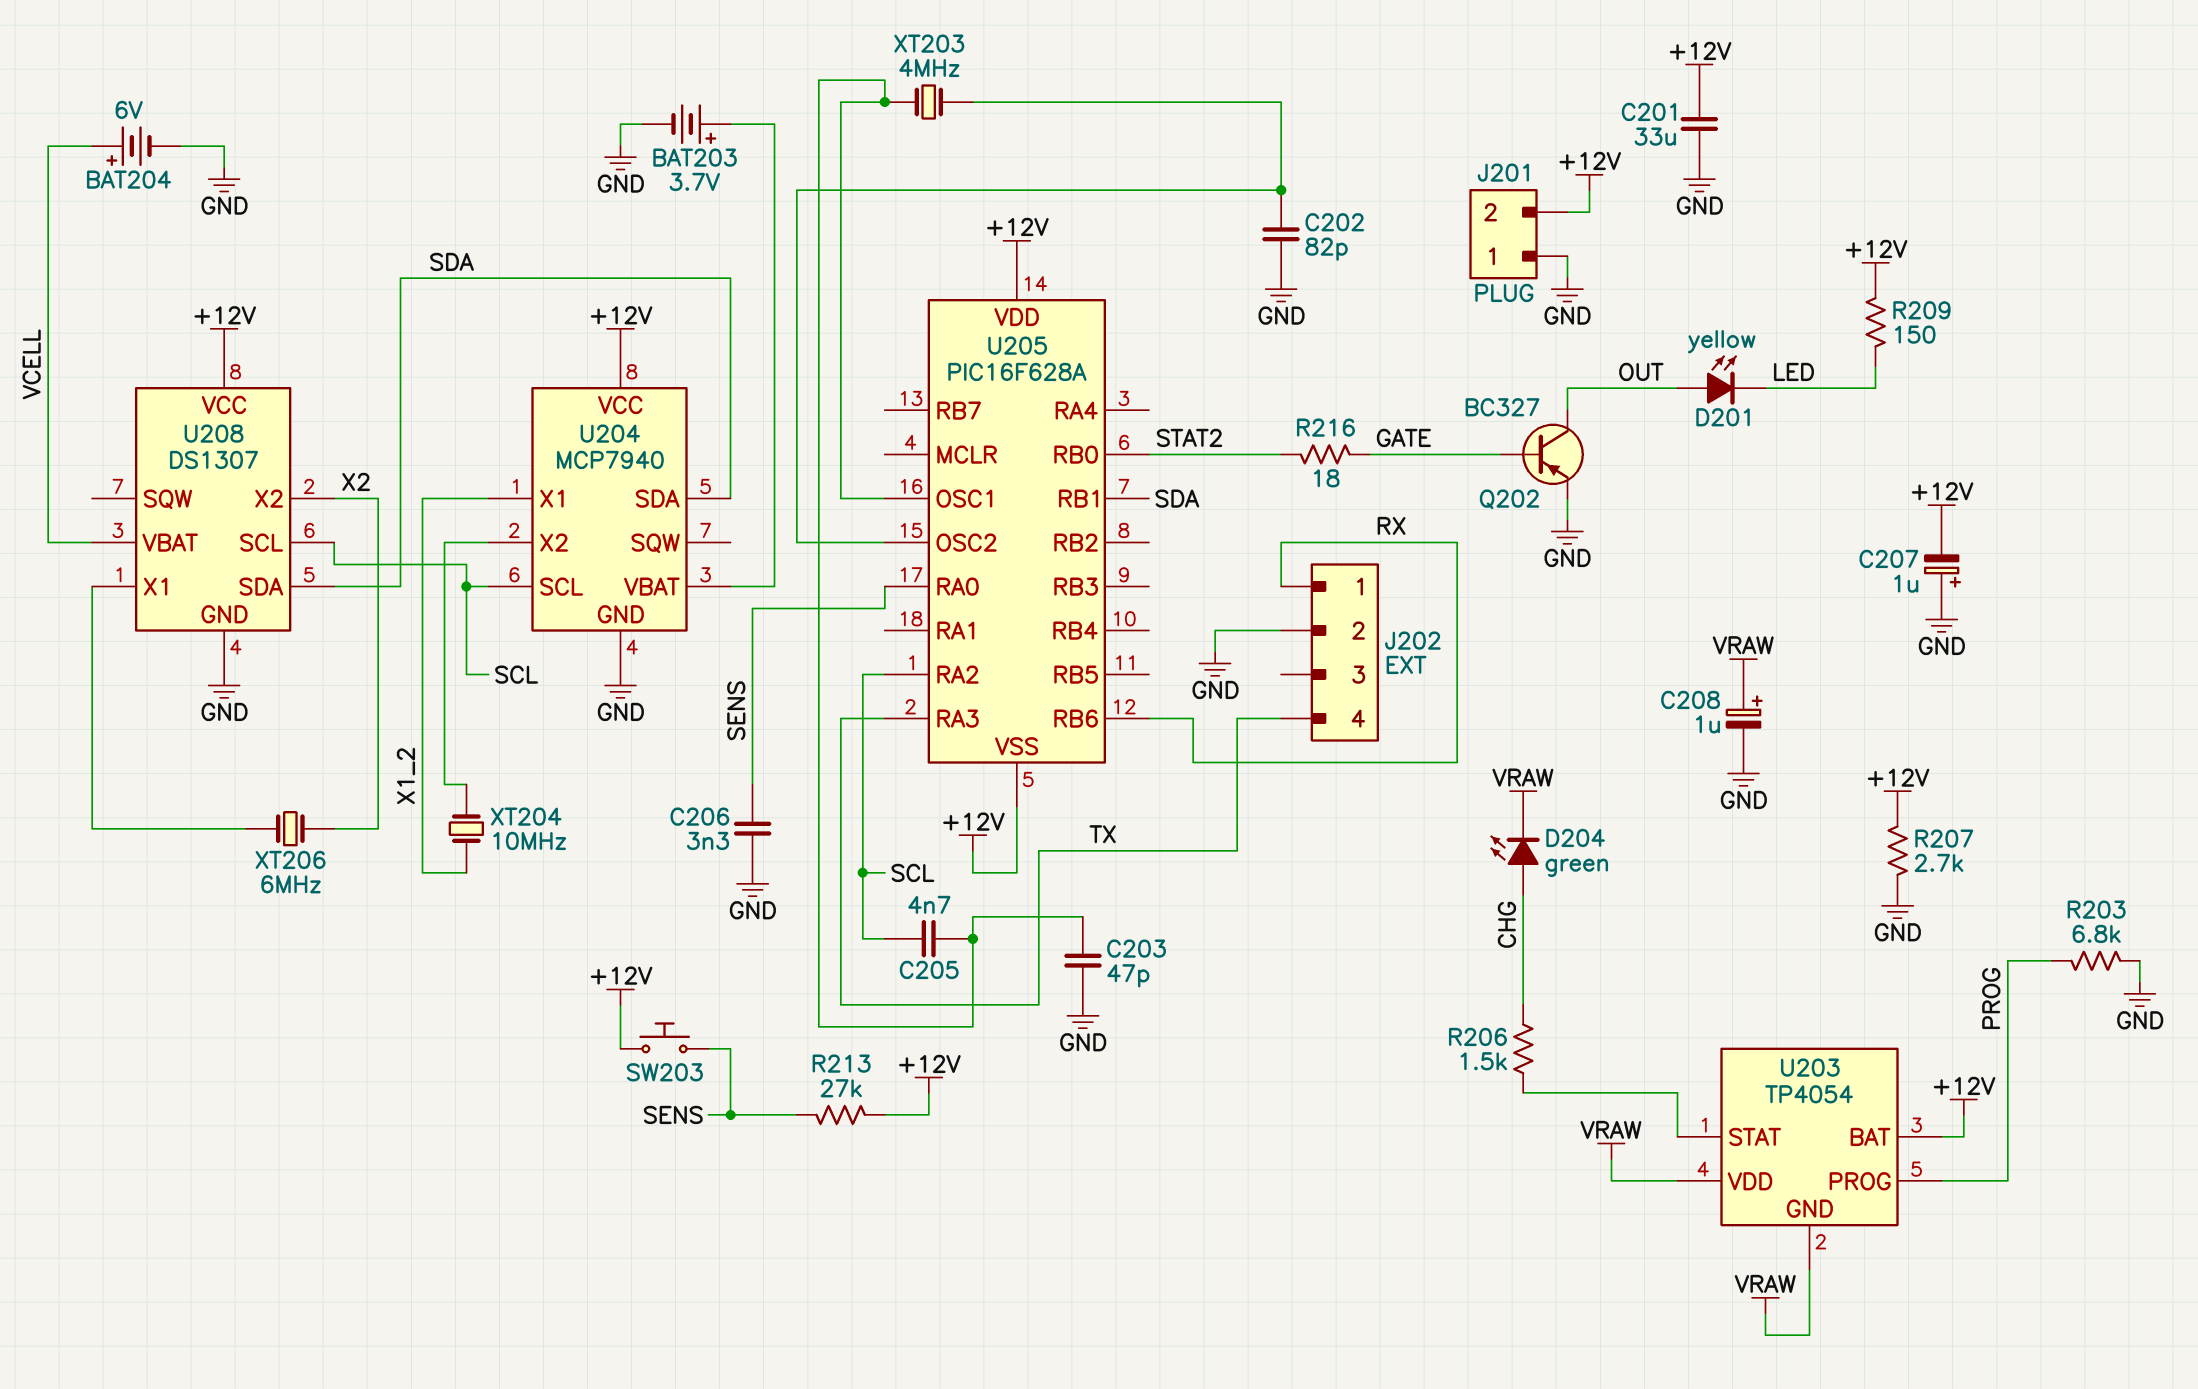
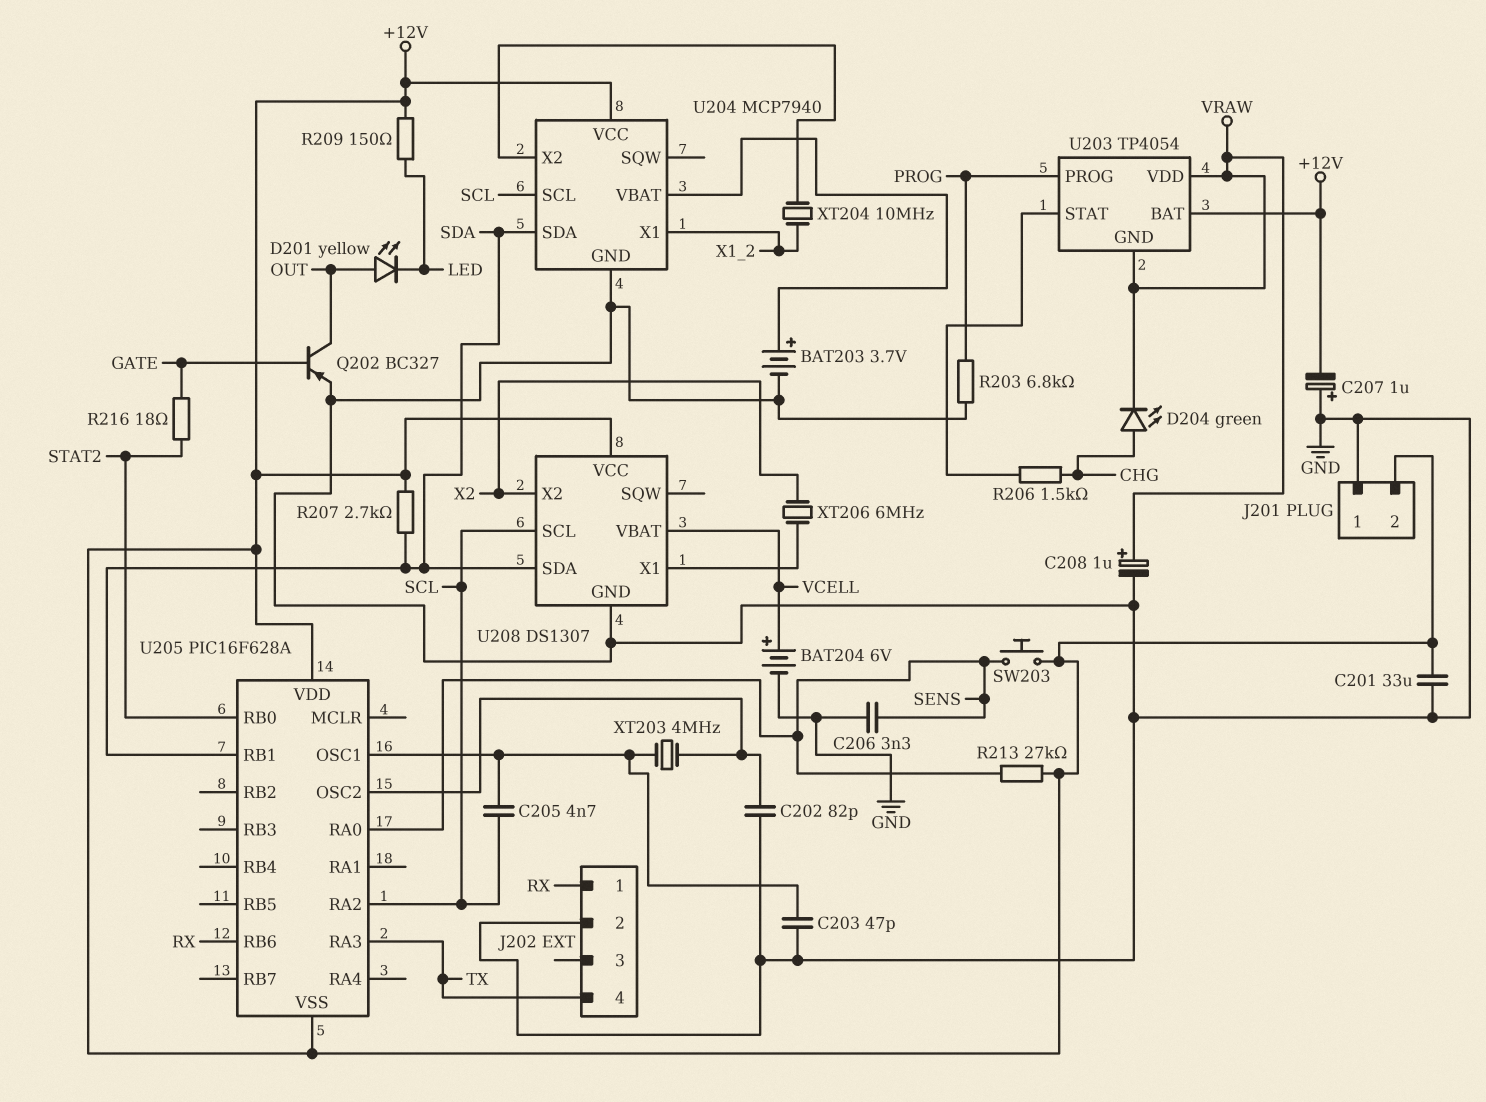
R207: 2.7k (+12V, GND) -> 2.7k (+12V, SDA)

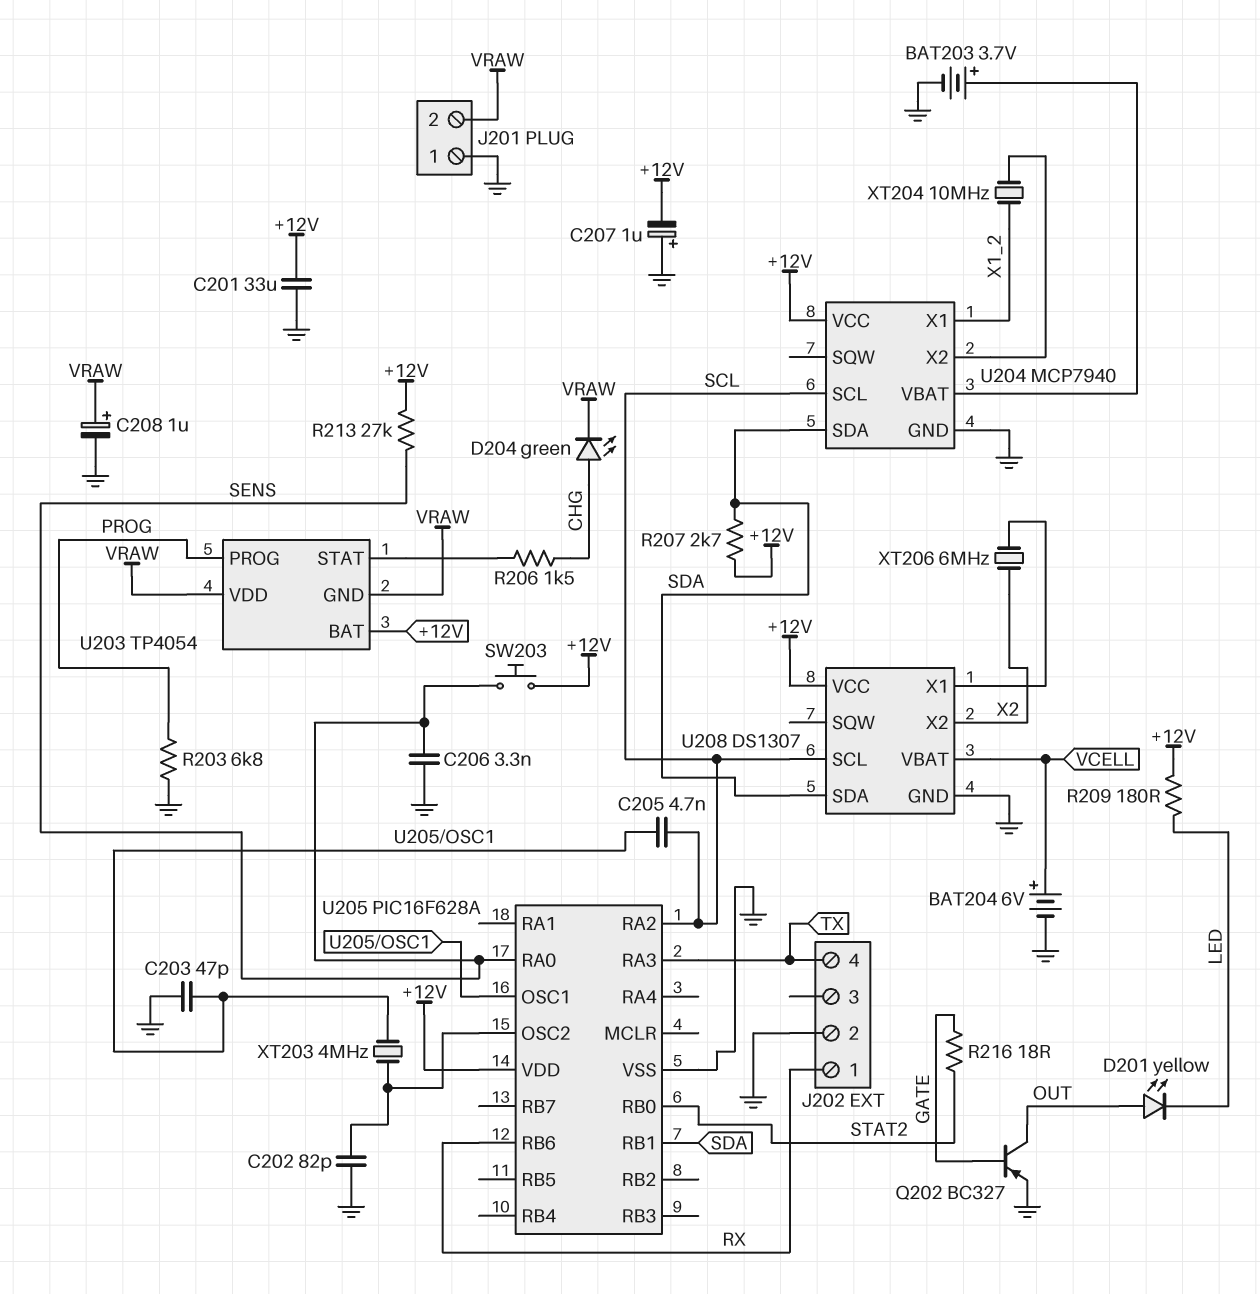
J201 pin 2: +12V -> VRAW
R209: 150 (+12V, LED) -> 180 (+12V, LED)
U205 pin VSS: +12V -> GND

